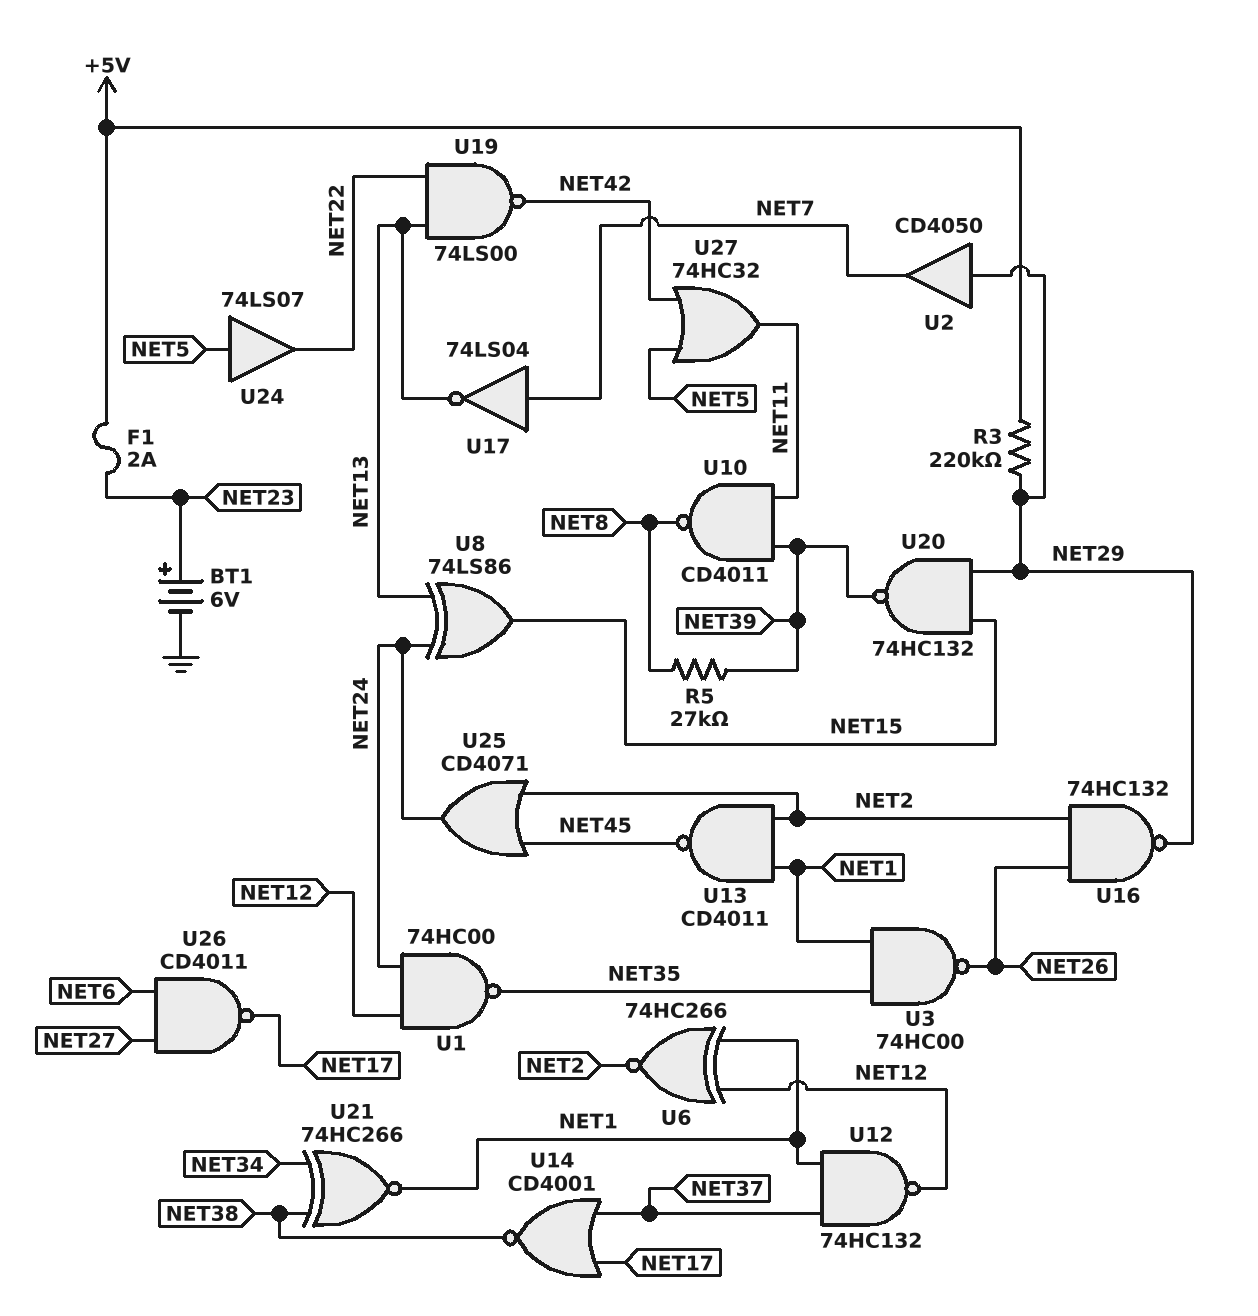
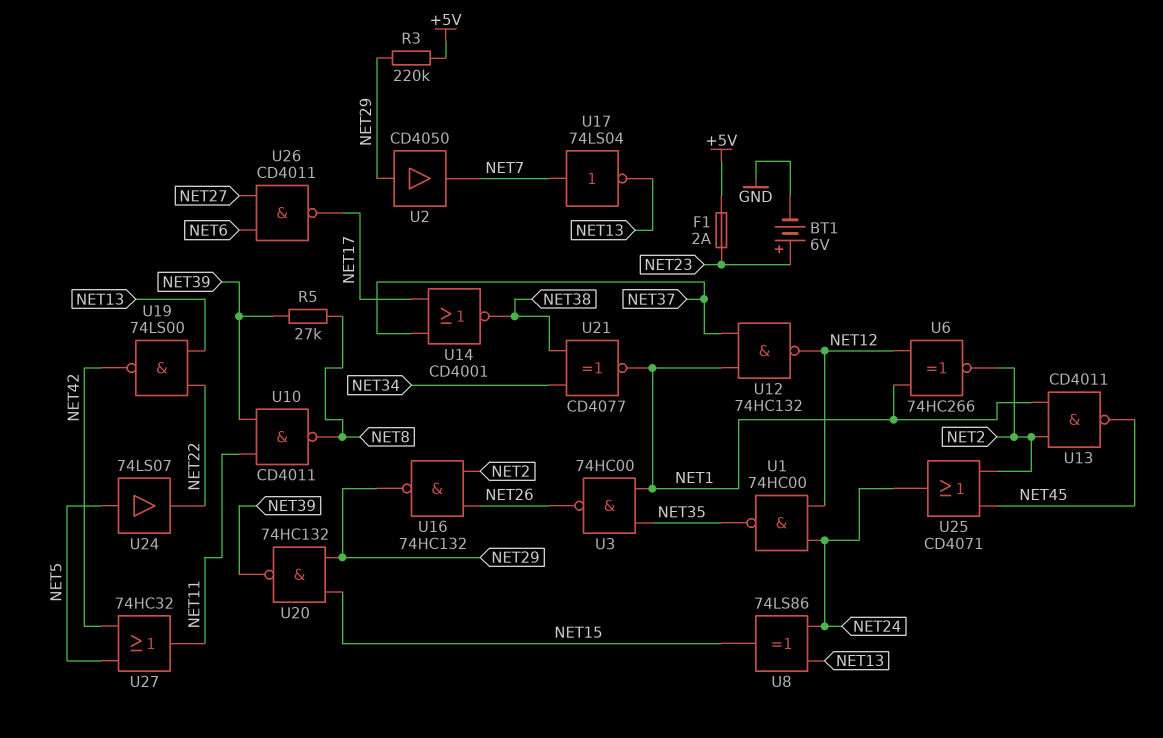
U21: XNOR 74HC266 (in NET34, in NET38, out NET1) -> XNOR CD4077 (in NET34, in NET38, out NET1)

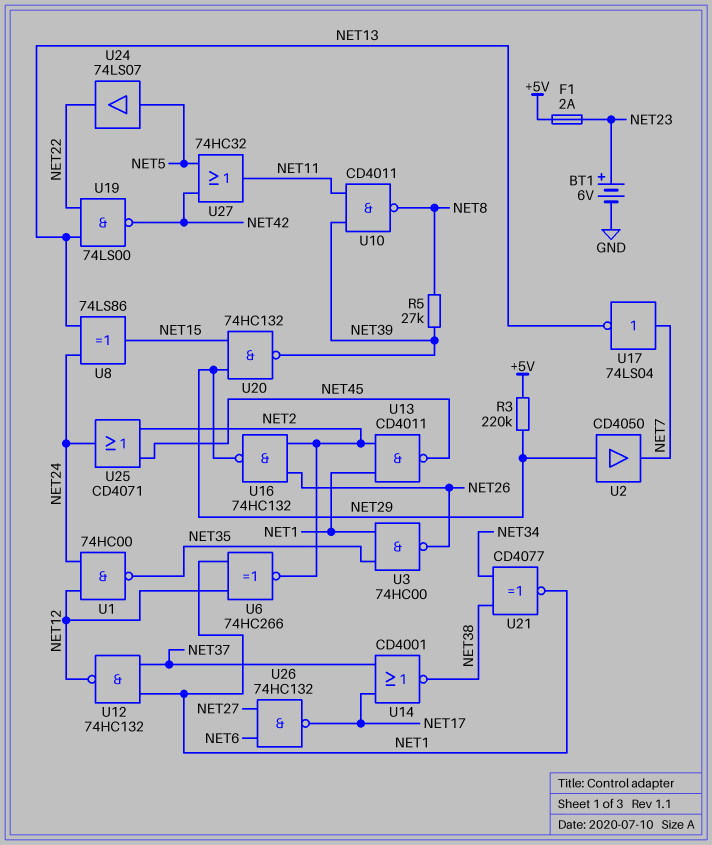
U26: NAND CD4011 (in NET6, in NET27, out NET17) -> NAND 74HC132 (in NET6, in NET27, out NET17)

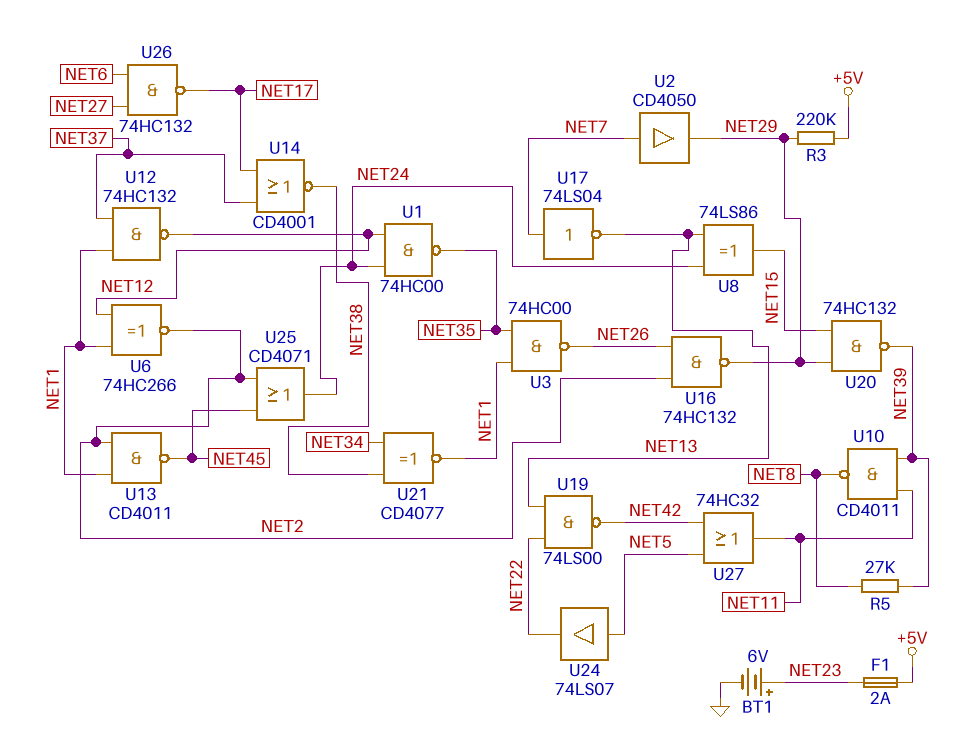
U2: buffer CD4050 (in NET29, out NET7) -> buffer CD4050 (in NET7, out NET29)

